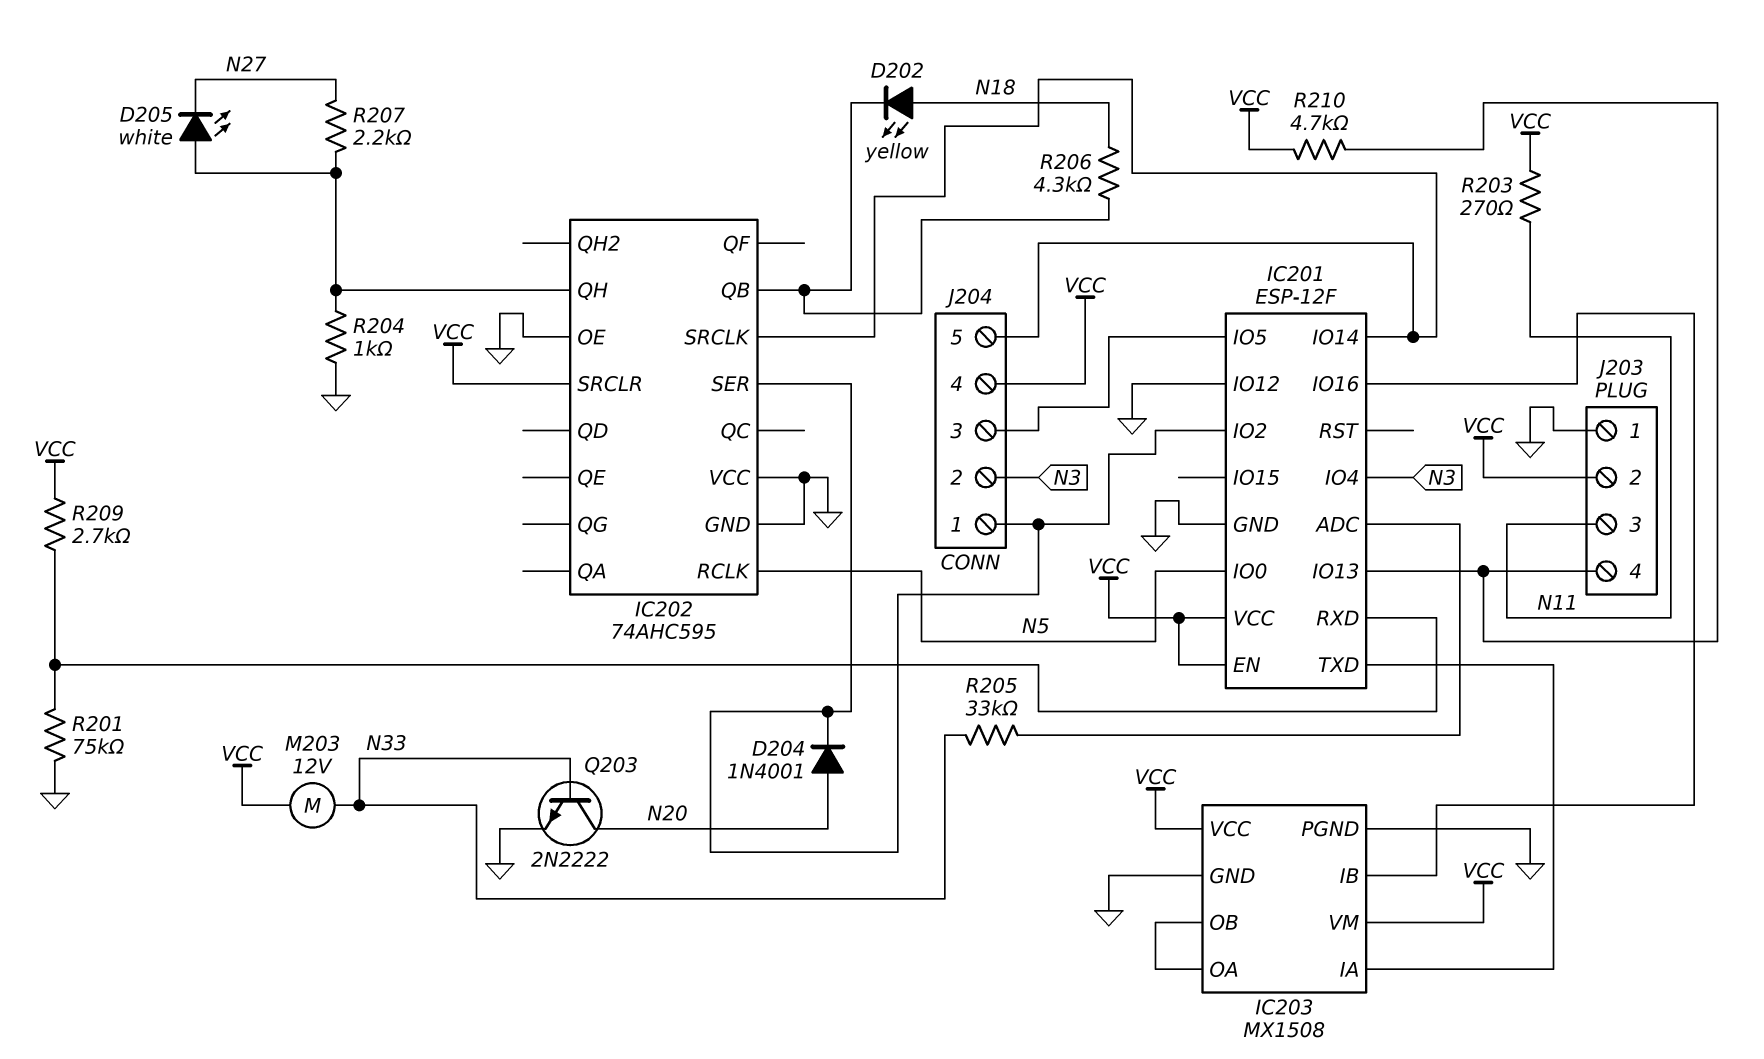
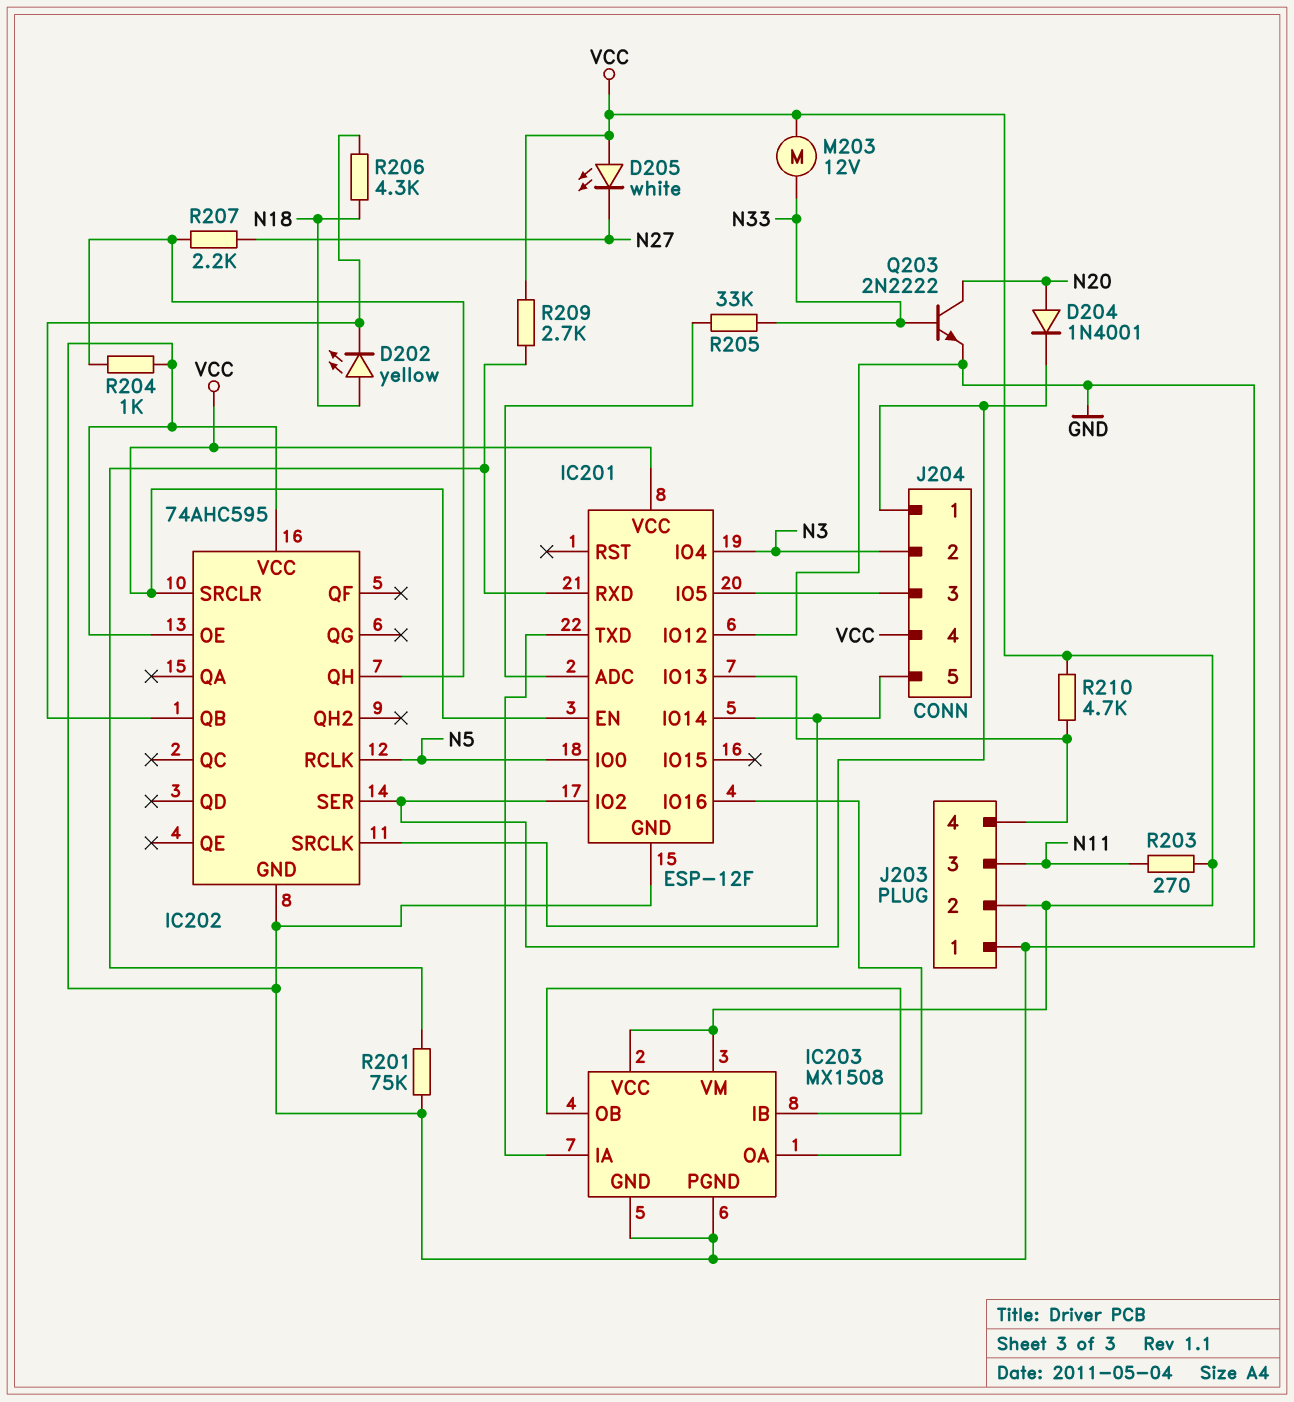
D205: LED white (A IC202/QH, K N27) -> LED white (A VCC, K N27)

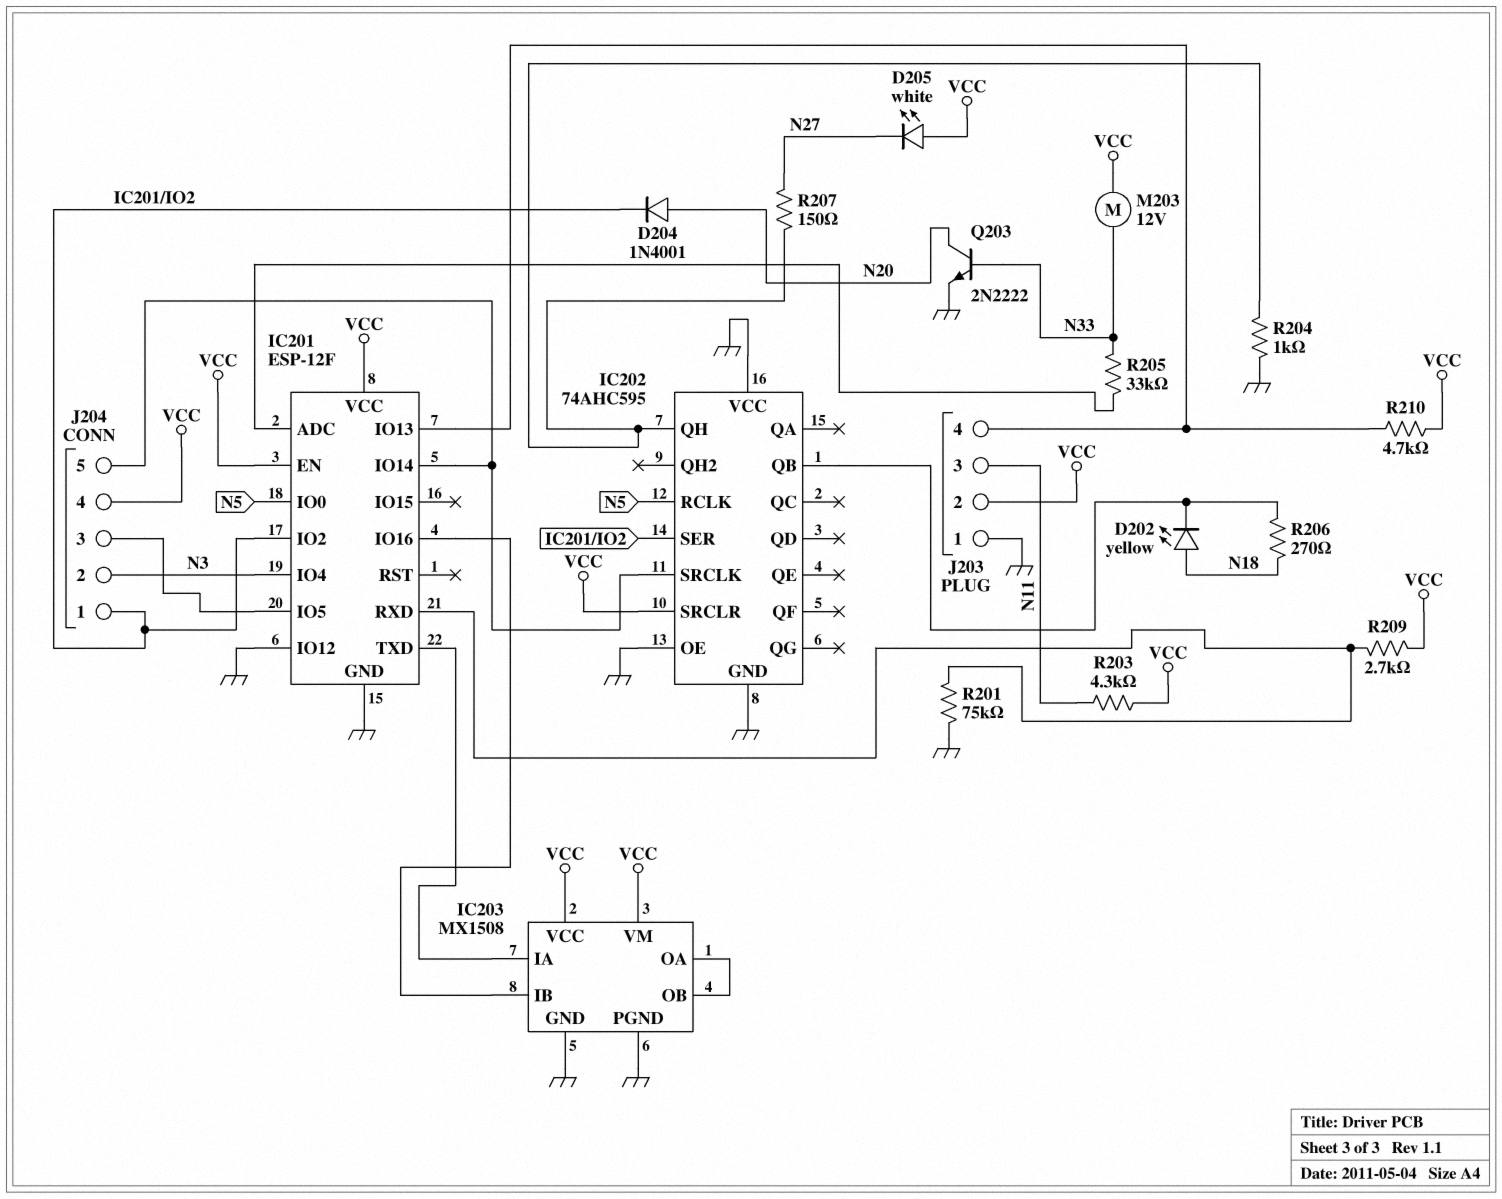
R203: 270 (N11, VCC) -> 4.3k (N11, VCC)
R206: 4.3k (IC202/QB, N18) -> 270 (IC202/QB, N18)
R207: 2.2k (IC202/QH, N27) -> 150 (IC202/QH, N27)

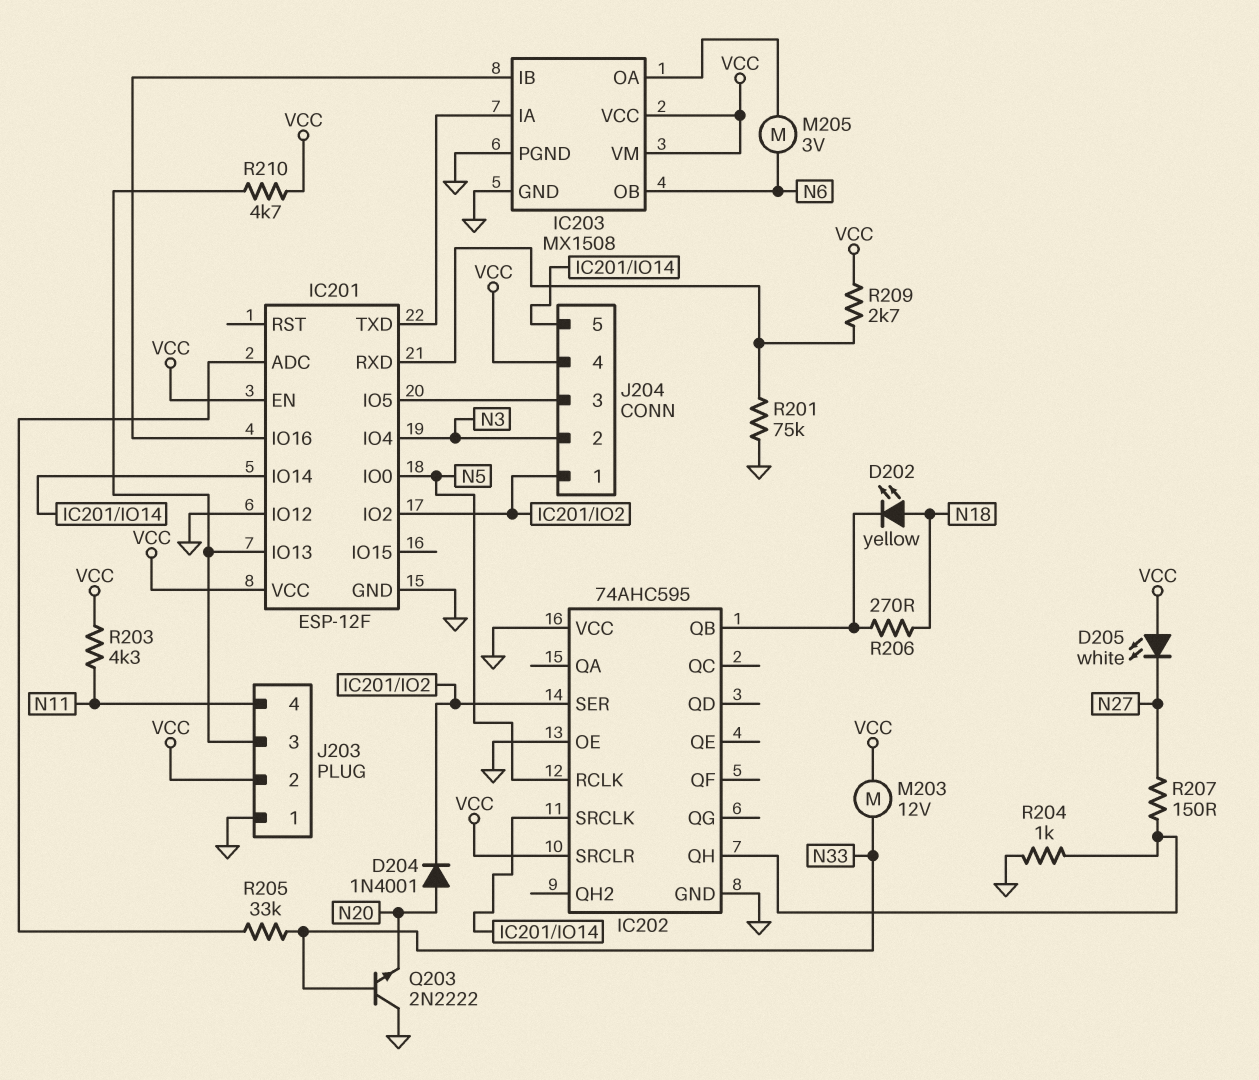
IC203 pin OB: IC203/OA -> N6
J203 pin 3: N11 -> IC201/IO13
J203 pin 4: IC201/IO13 -> N11
M205: none -> motor 3V (IC203/OA, N6)
Q203: NPN 2N2222 (B N33, C N20, E GND) -> NPN 2N2222 (B N33, C GND, E N20)

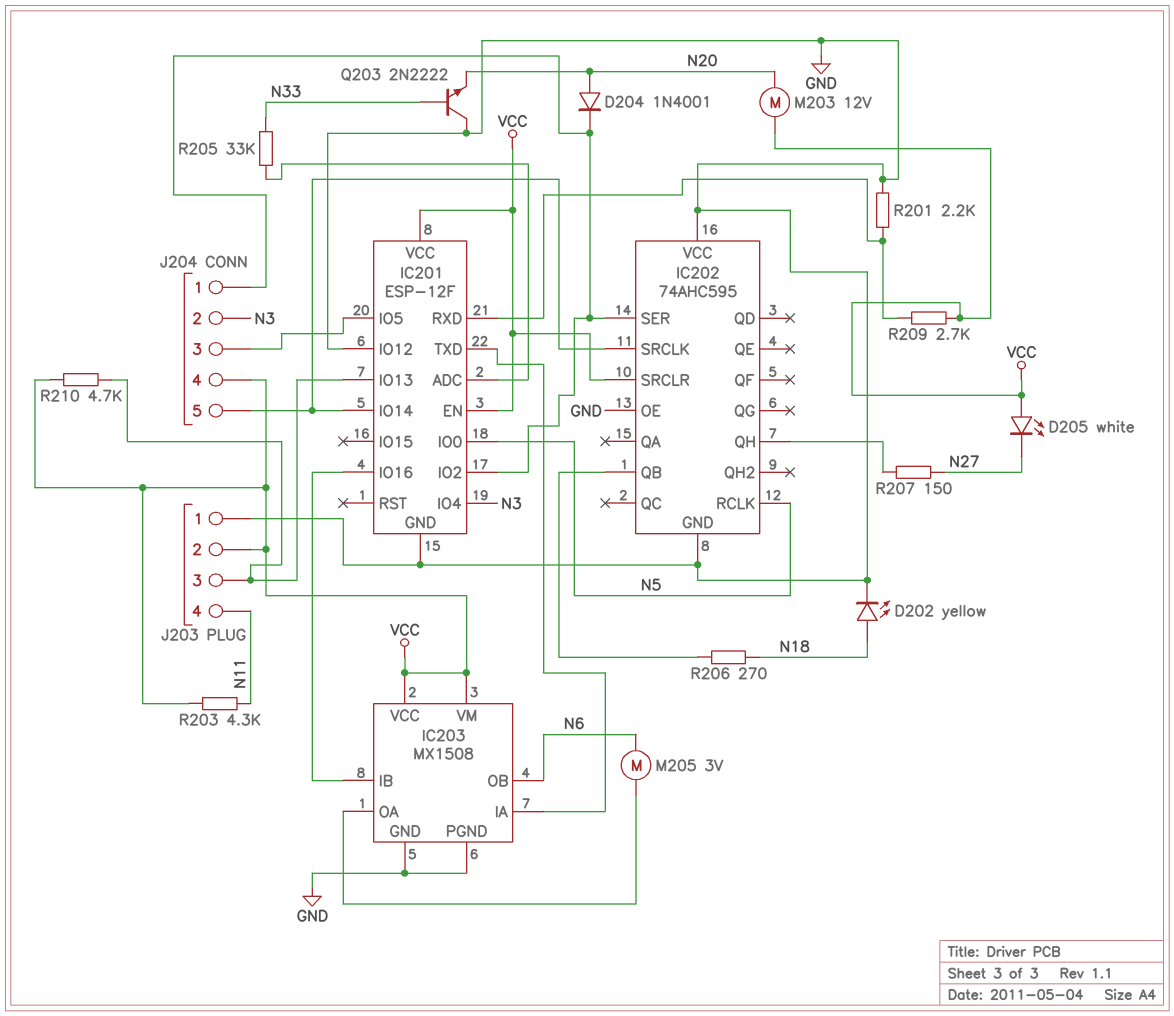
D202: LED yellow (A N18, K IC202/QB) -> LED yellow (A N18, K GND)
M203: motor 12V (N33, VCC) -> motor 12V (N20, VCC)
R201: 75k (GND, IC201/RXD) -> 2.2k (GND, IC201/RXD)
R204: 1k (GND, IC202/QH) -> none

